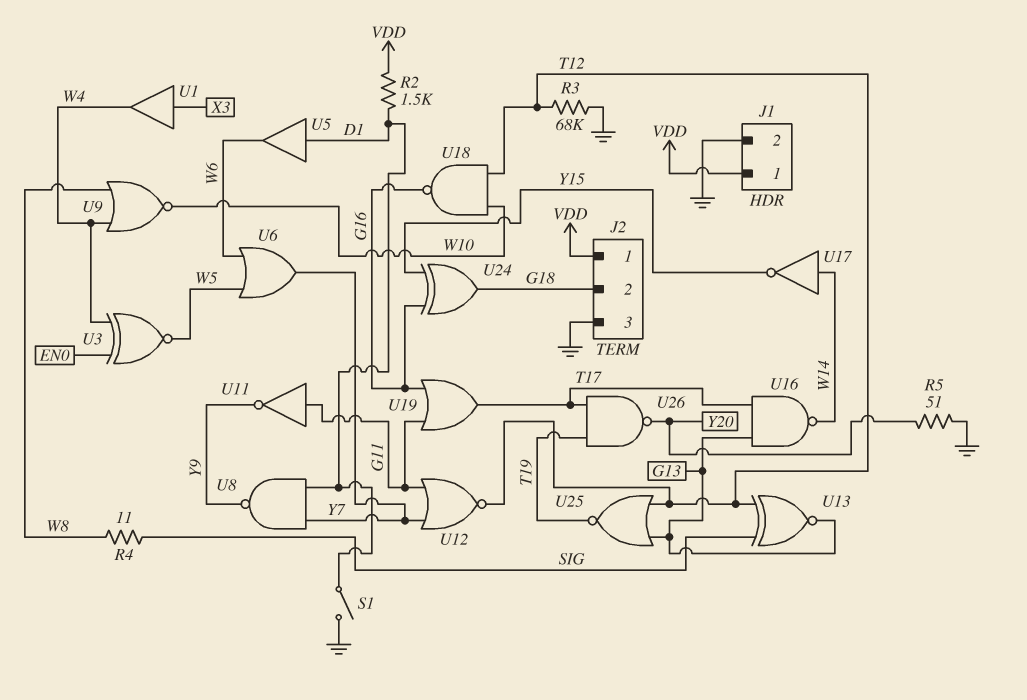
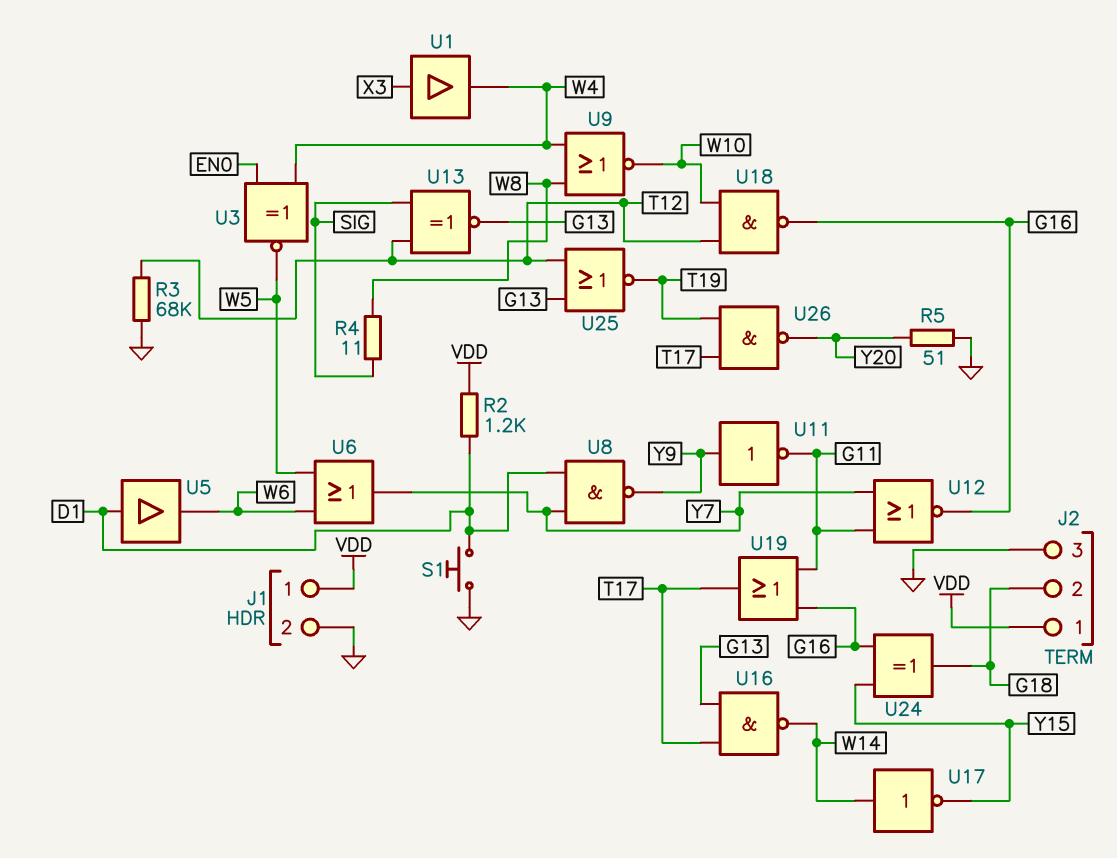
R2: 1.5k (D1, VDD) -> 1.2k (D1, VDD)
S1: switch (D1, GND) -> button (D1, GND)
U11: NOT (in G11, out Y9) -> NOT (in Y9, out G11)
U12: NOR (in G11, in Y7, out T12) -> NOR (in G11, in Y7, out G16)

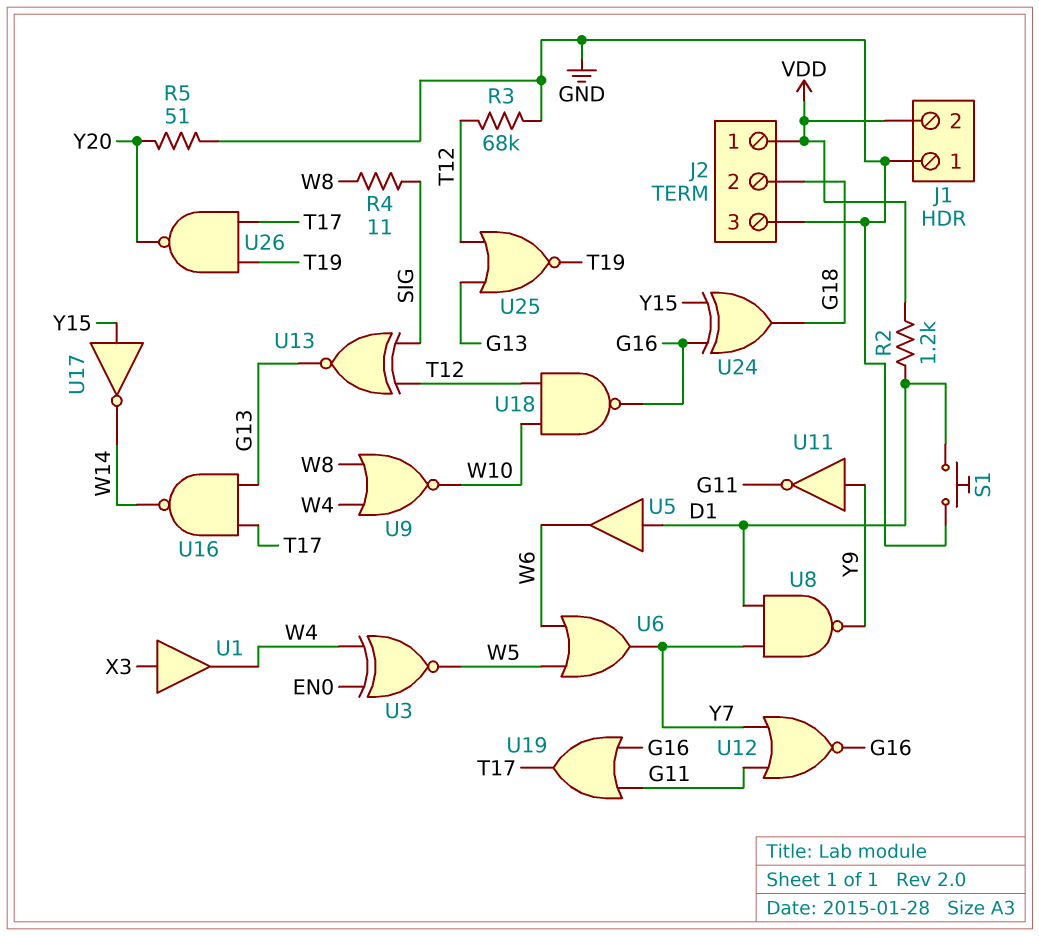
J1 pin 1: VDD -> GND
J1 pin 2: GND -> VDD
U17: NOT (in W14, out Y15) -> NOT (in Y15, out W14)

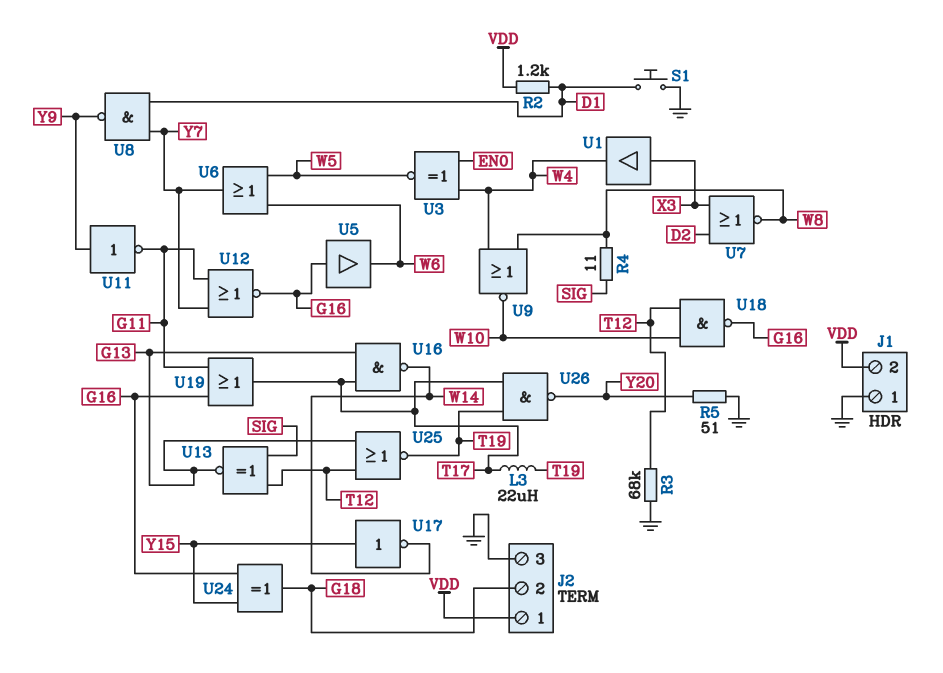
L3: none -> 22uH (T17, T19)
U5: buffer (in D1, out W6) -> buffer (in G16, out W6)
U7: none -> NOR (in D2, in X3, out W8)

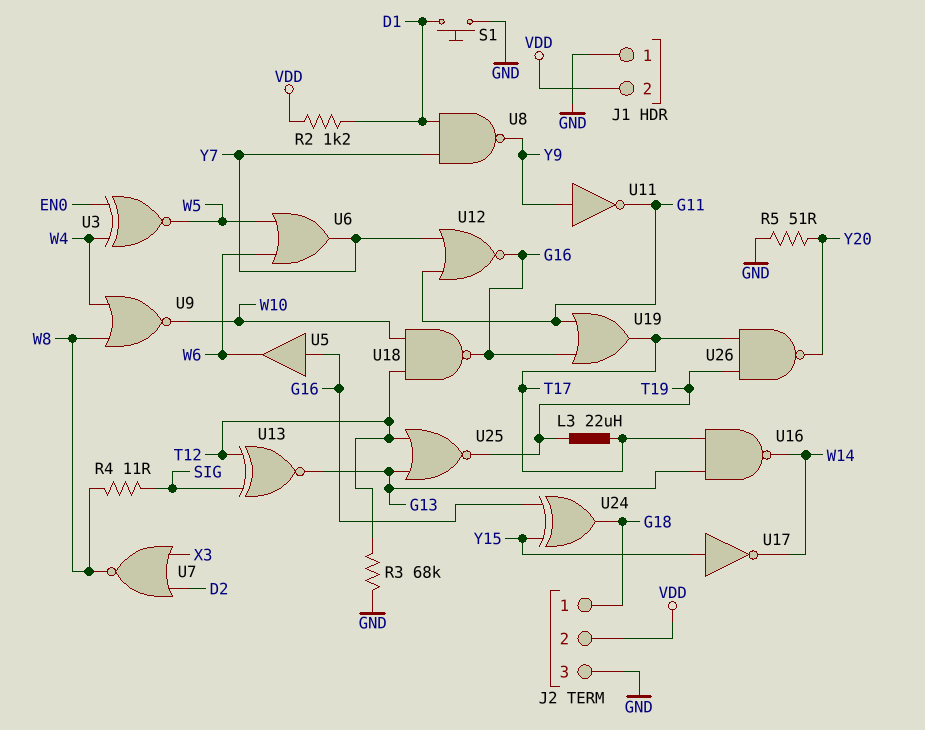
J2 pin 1: VDD -> G18
J2 pin 2: G18 -> VDD
U1: buffer (in X3, out W4) -> none

